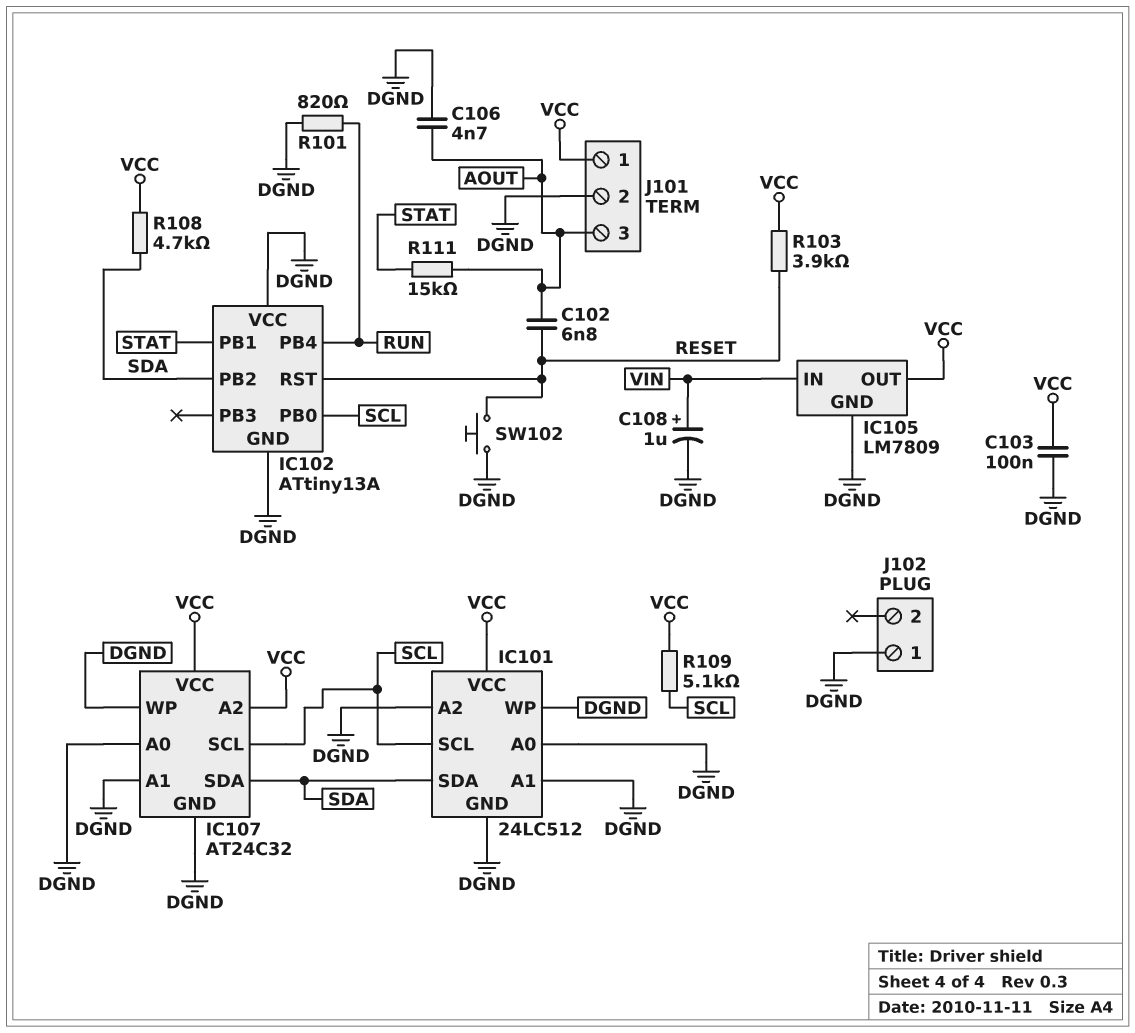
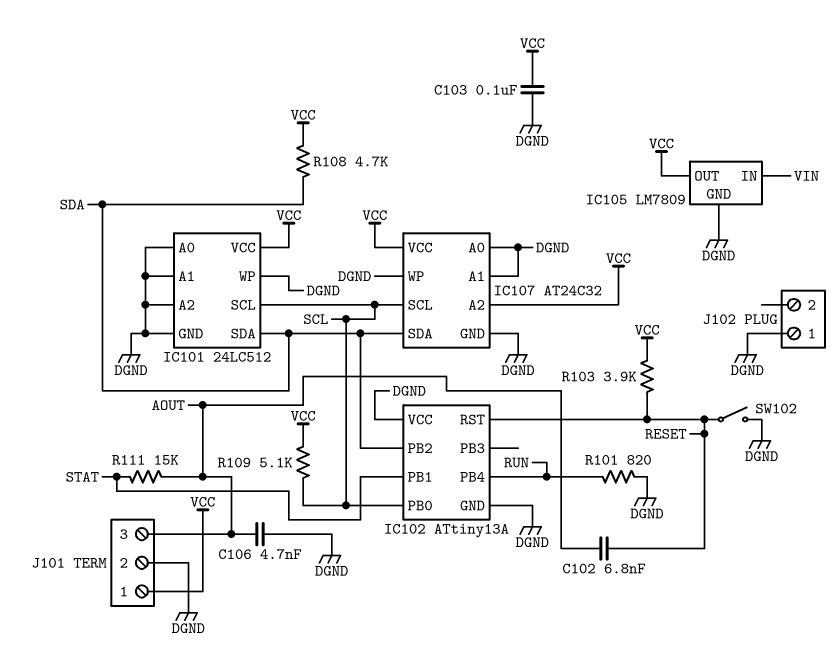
C108: 1uF (plus VIN, minus DGND) -> none
SW102: button (DGND, RESET) -> switch (DGND, RESET)

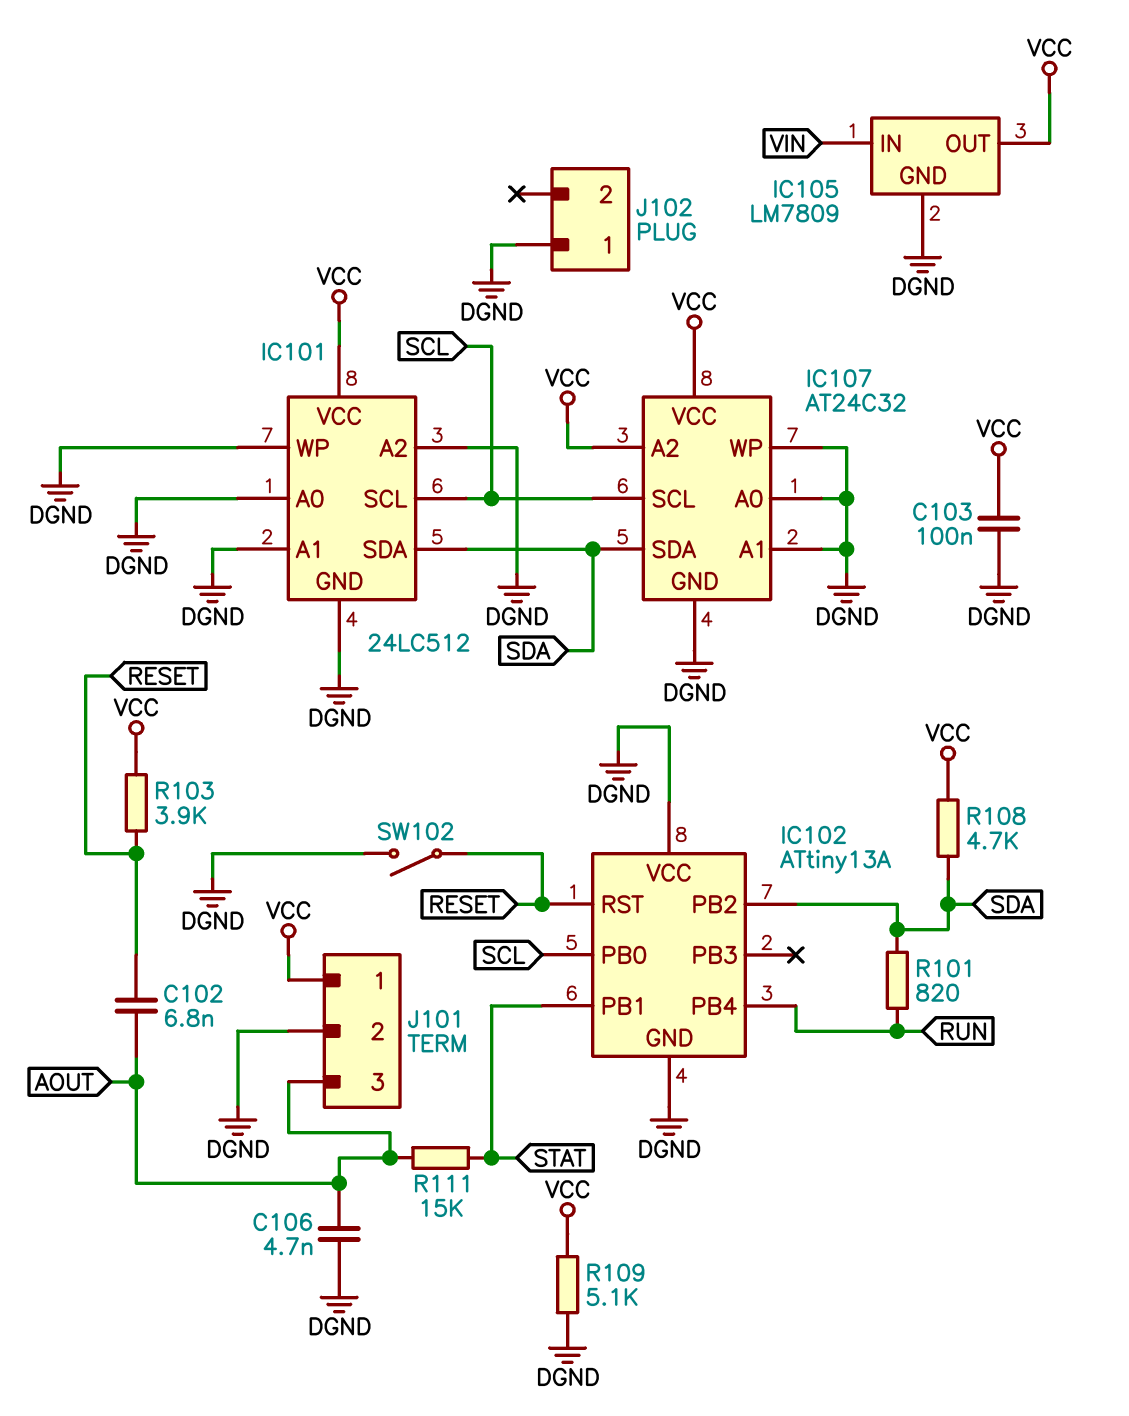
R101: 820 (DGND, RUN) -> 820 (RUN, SDA)
R109: 5.1k (SCL, VCC) -> 5.1k (DGND, VCC)

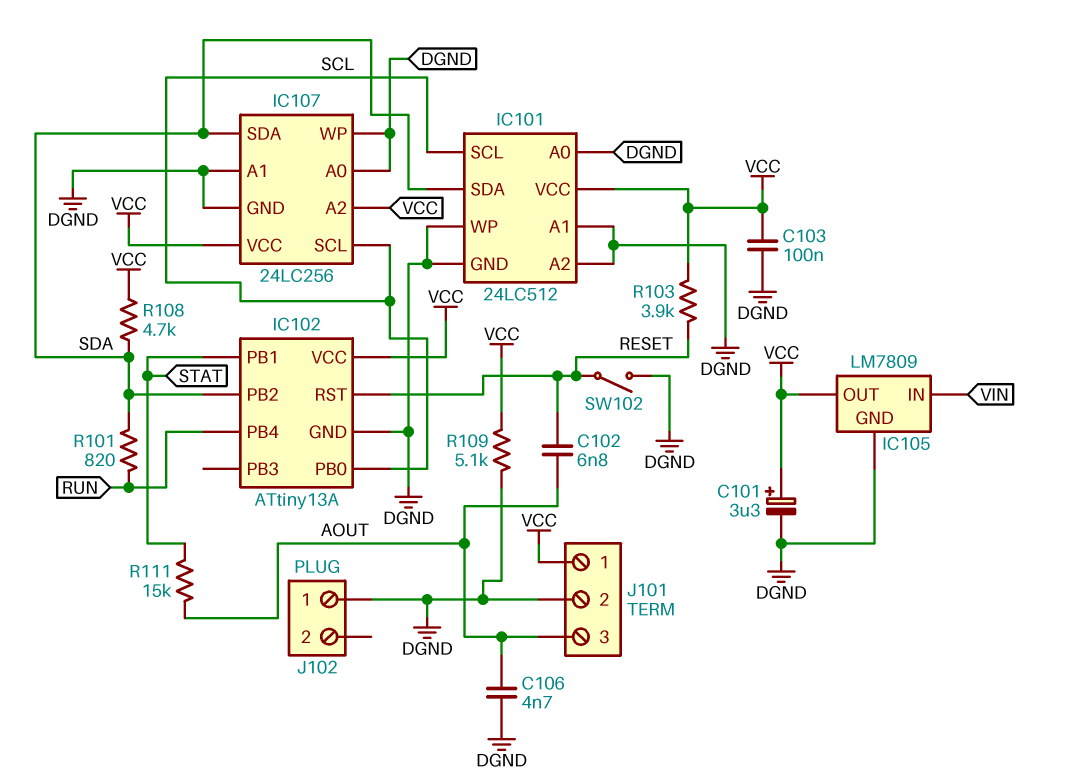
C101: none -> 3.3uF (plus VCC, minus DGND)
IC102 pin VCC: DGND -> VCC
IC107: AT24C32 -> 24LC256

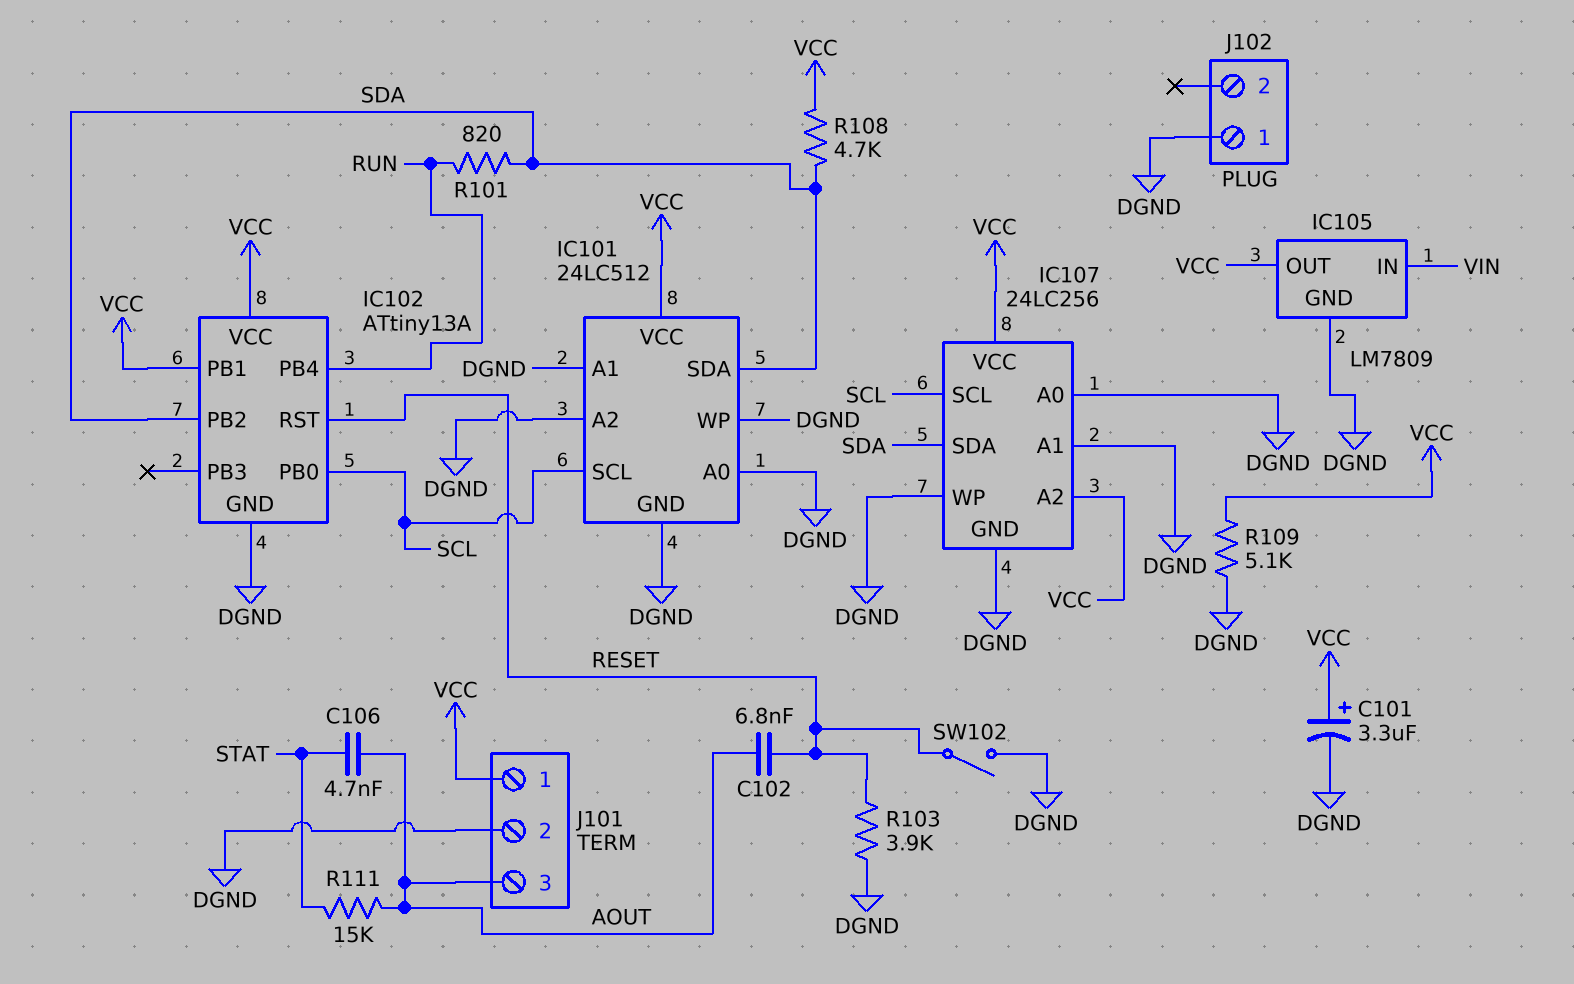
C103: 100nF (DGND, VCC) -> none
C106: 4.7nF (AOUT, DGND) -> 4.7nF (AOUT, STAT)
IC102 pin PB1: STAT -> VCC
R103: 3.9k (RESET, VCC) -> 3.9k (DGND, RESET)

